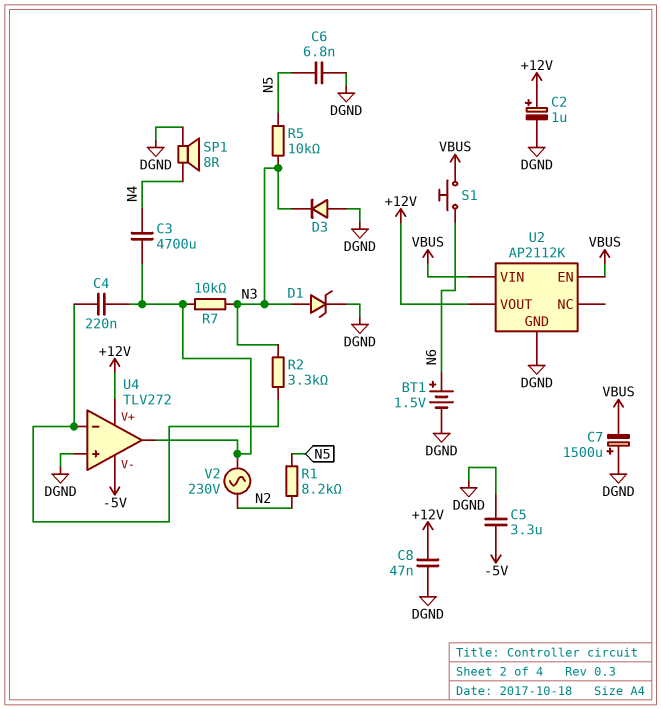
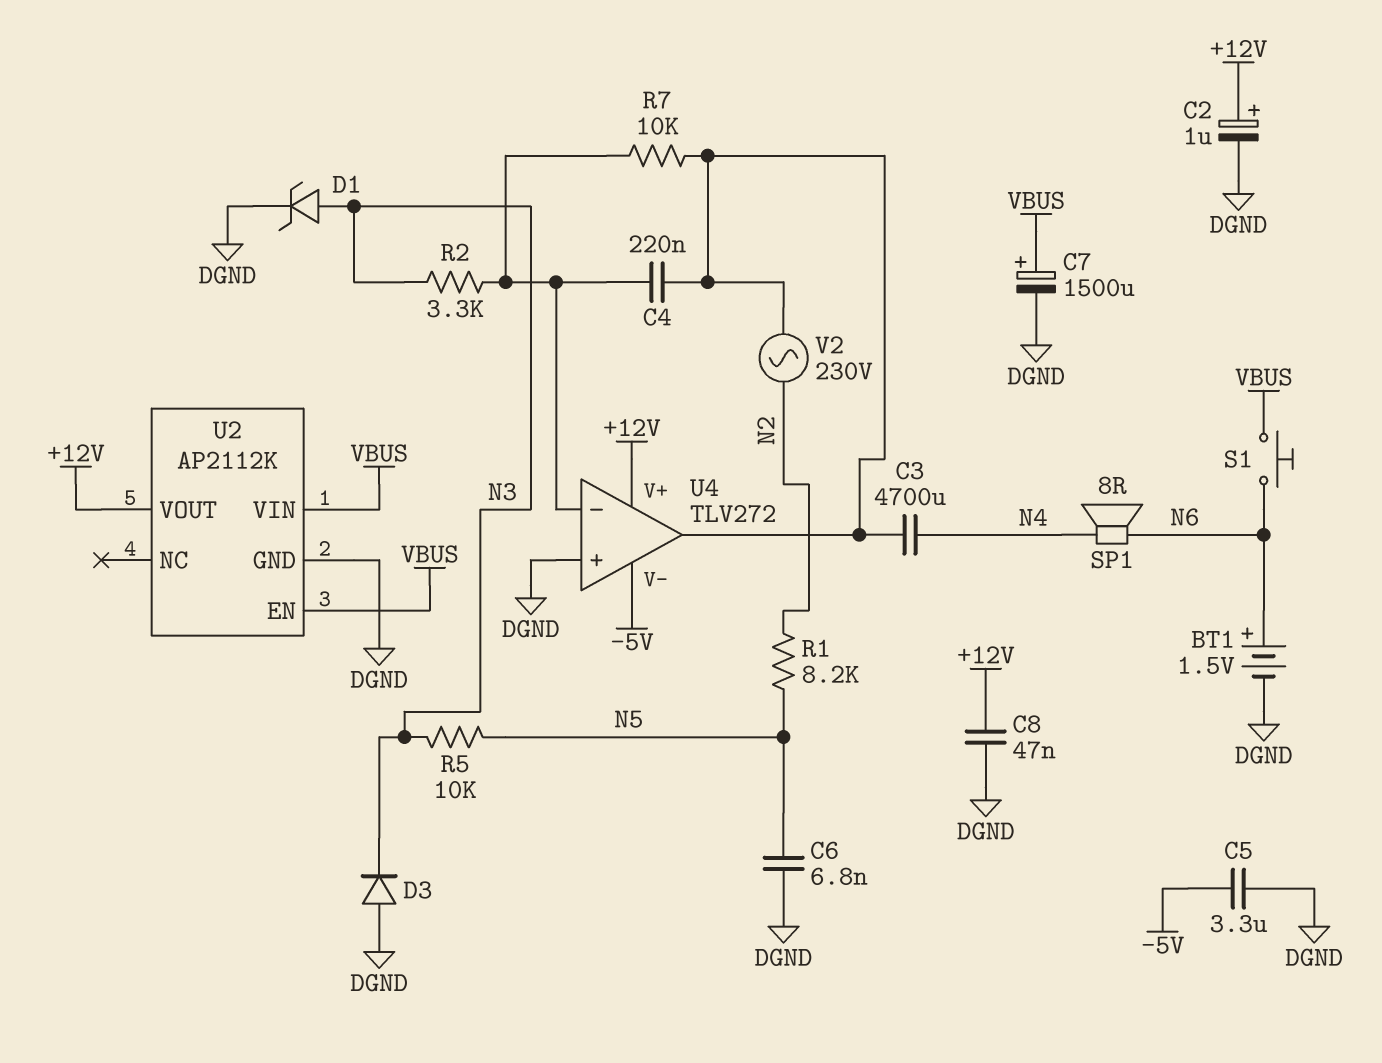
C7: 1500uF (plus DGND, minus VBUS) -> 1500uF (plus VBUS, minus DGND)
R7: 10k (N3, U4/out) -> 10k (U4/in-, U4/out)
SP1: speaker 8R (DGND, N4) -> speaker 8R (N4, N6)

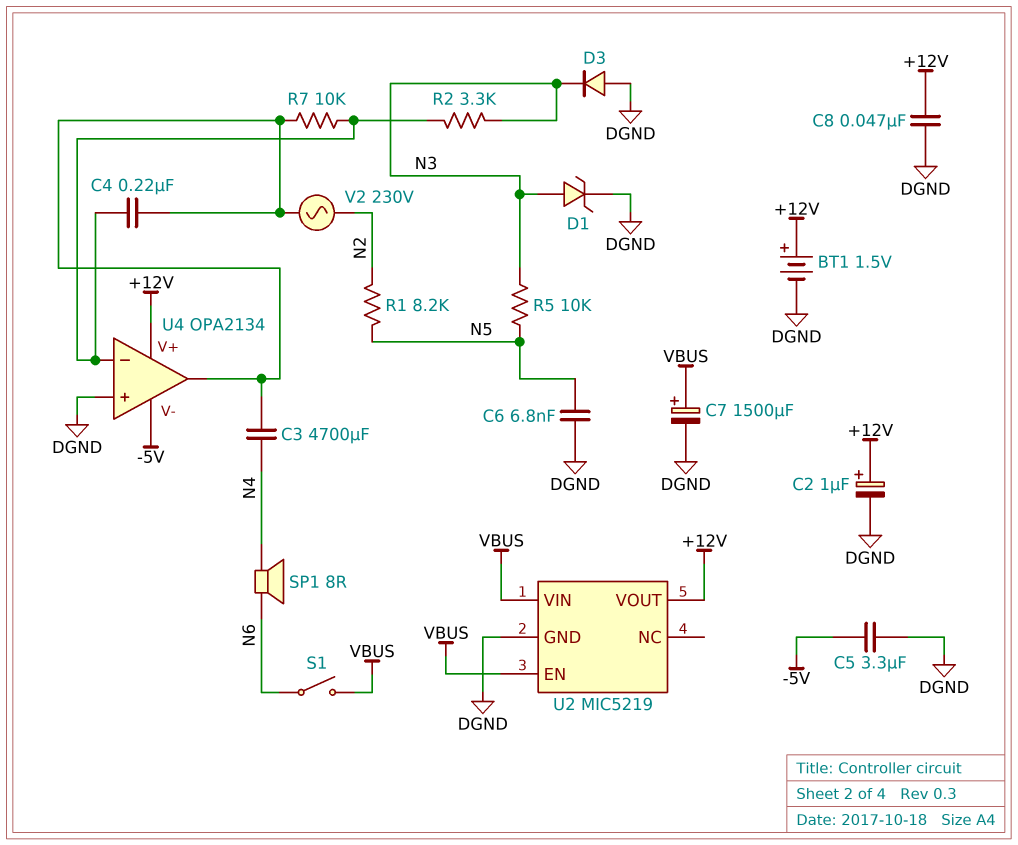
BT1: 1.5V (plus N6, minus DGND) -> 1.5V (plus +12V, minus DGND)
S1: button (N6, VBUS) -> switch (N6, VBUS)
U2: AP2112K -> MIC5219
U4: TLV272 -> OPA2134

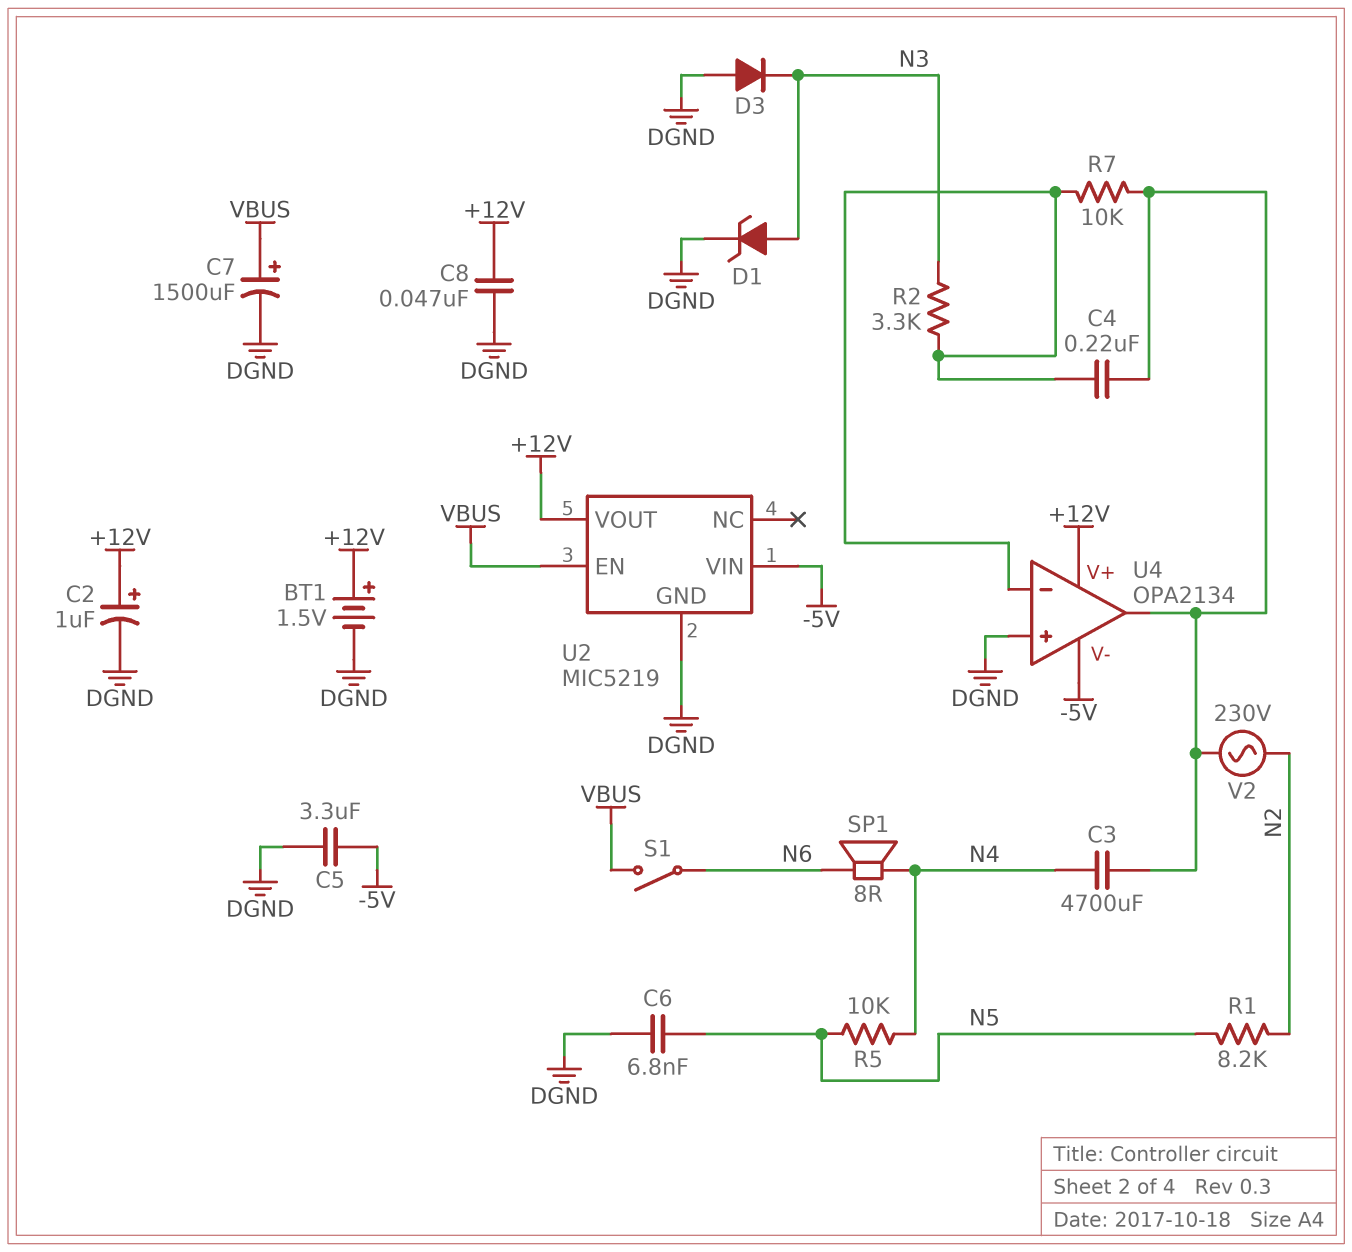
R5: 10k (N3, N5) -> 10k (N4, N5)
U2 pin VIN: VBUS -> -5V

